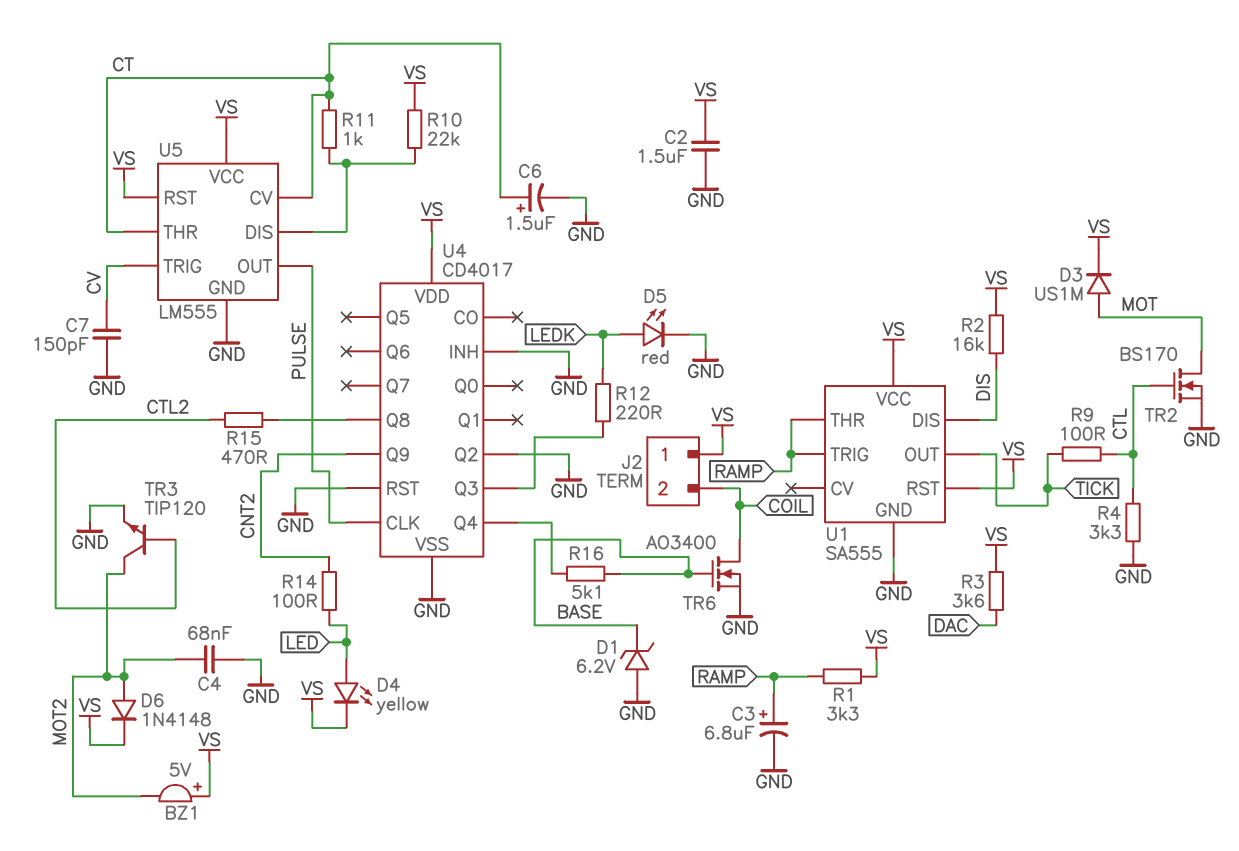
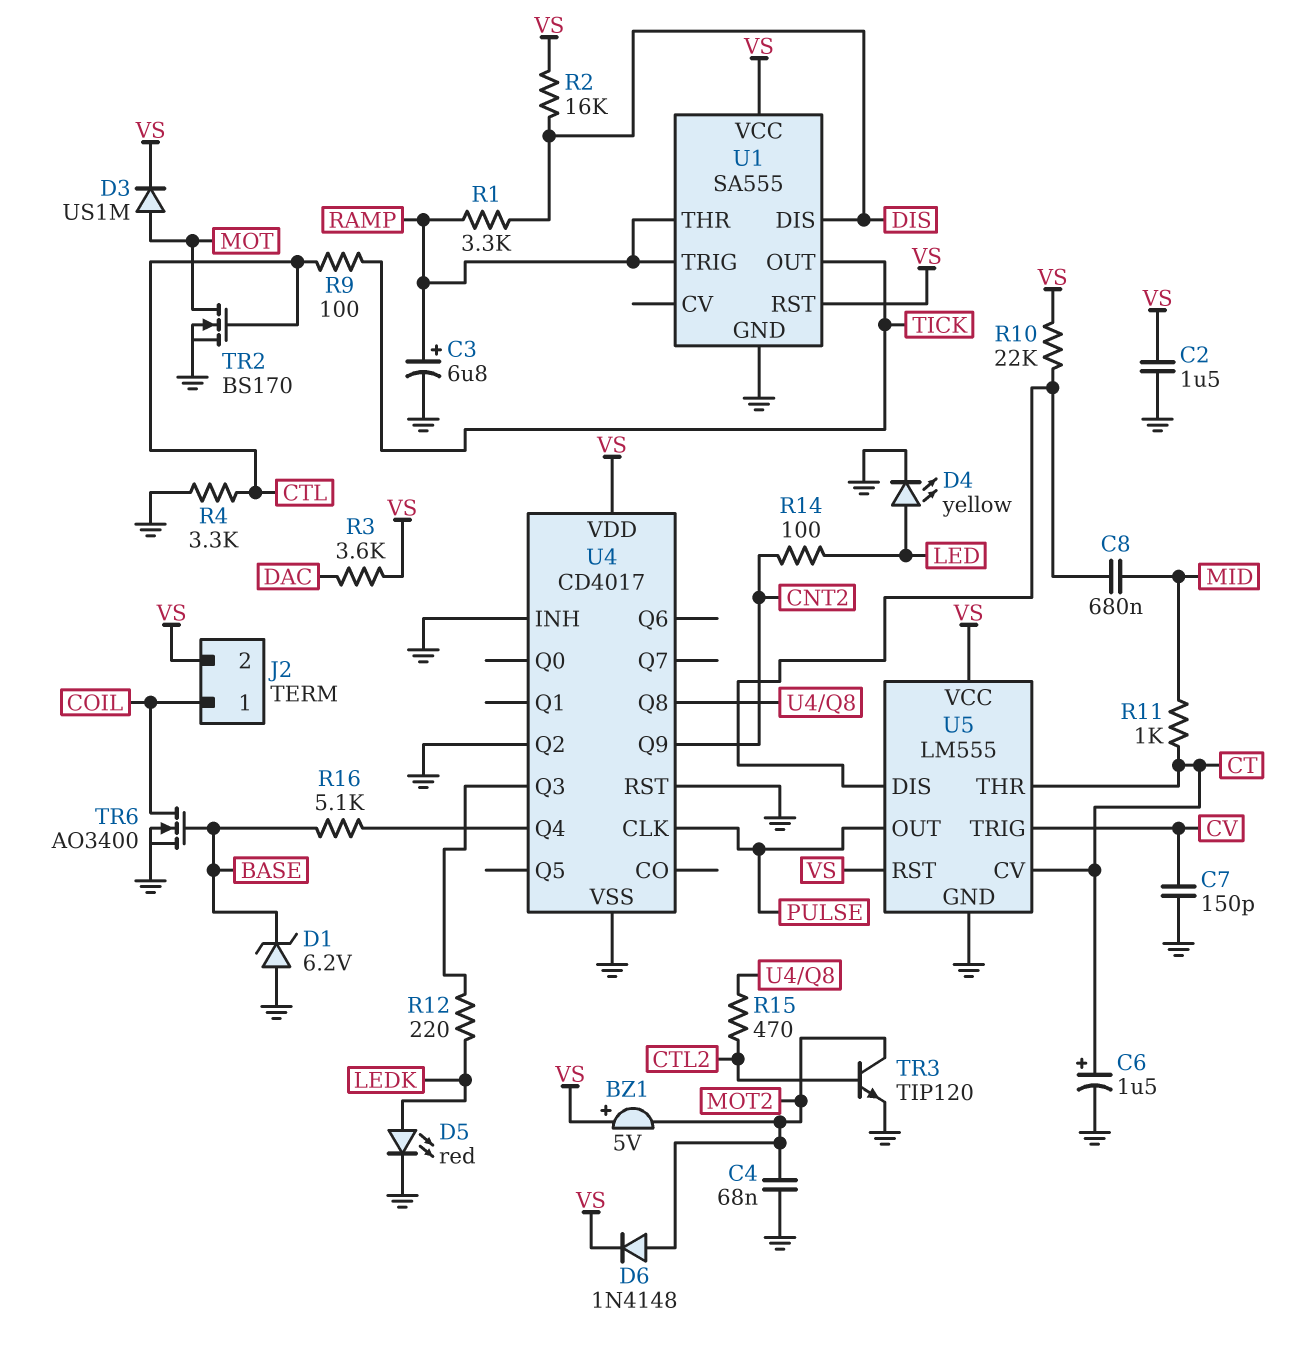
C8: none -> 680nF (MID, U5/DIS)
D4: LED yellow (A LED, K VS) -> LED yellow (A LED, K GND)
J2 pin 1: VS -> COIL
J2 pin 2: COIL -> VS
R1: 3.3k (RAMP, VS) -> 3.3k (DIS, RAMP)
R11: 1k (CT, U5/DIS) -> 1k (CT, MID)

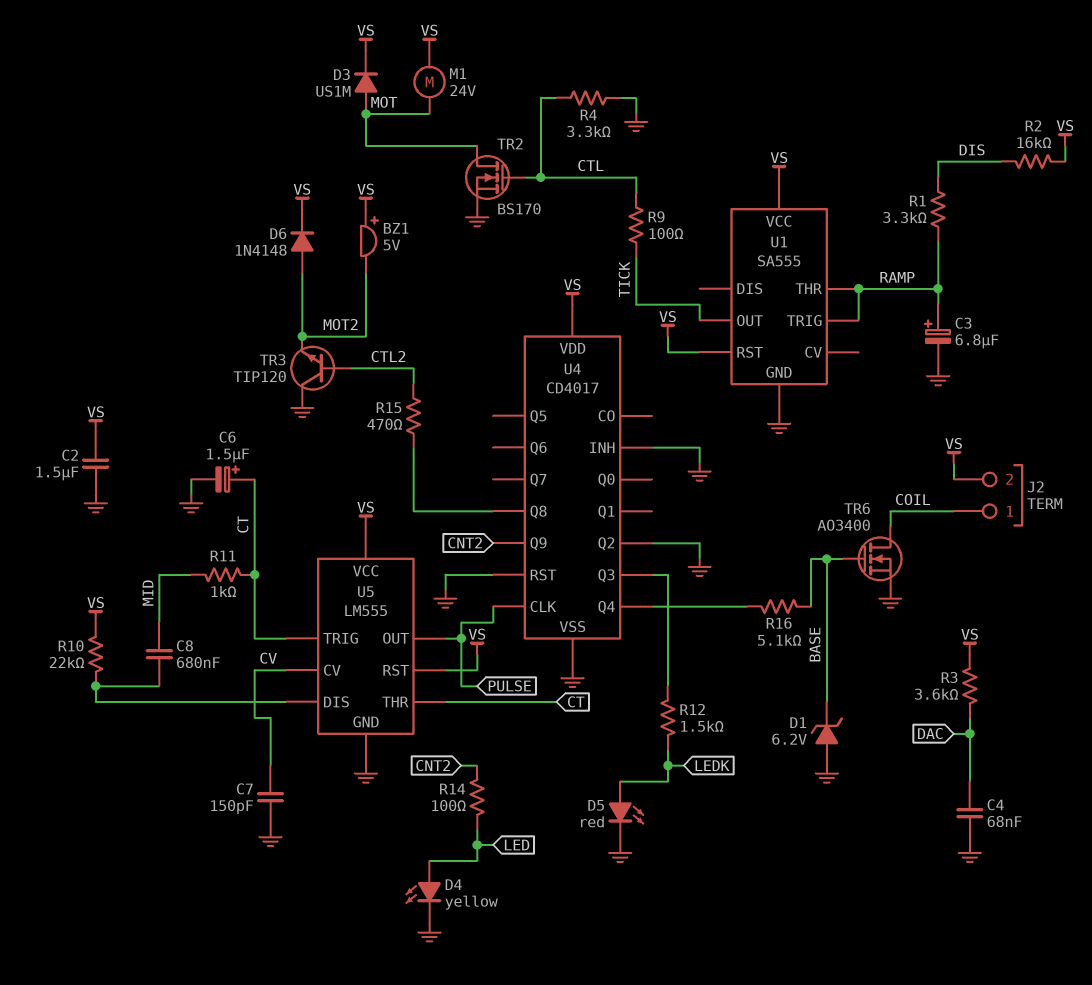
C4: 68nF (GND, MOT2) -> 68nF (DAC, GND)
M1: none -> motor 24V (MOT, VS)
R12: 220 (LEDK, U4/Q3) -> 1.5k (LEDK, U4/Q3)
TR3: NPN TIP120 (B CTL2, C MOT2, E GND) -> NPN TIP120 (B CTL2, C GND, E MOT2)
U1 pin DIS: DIS -> none
U5 pin CV: CT -> CV
U5 pin TRIG: CV -> CT

